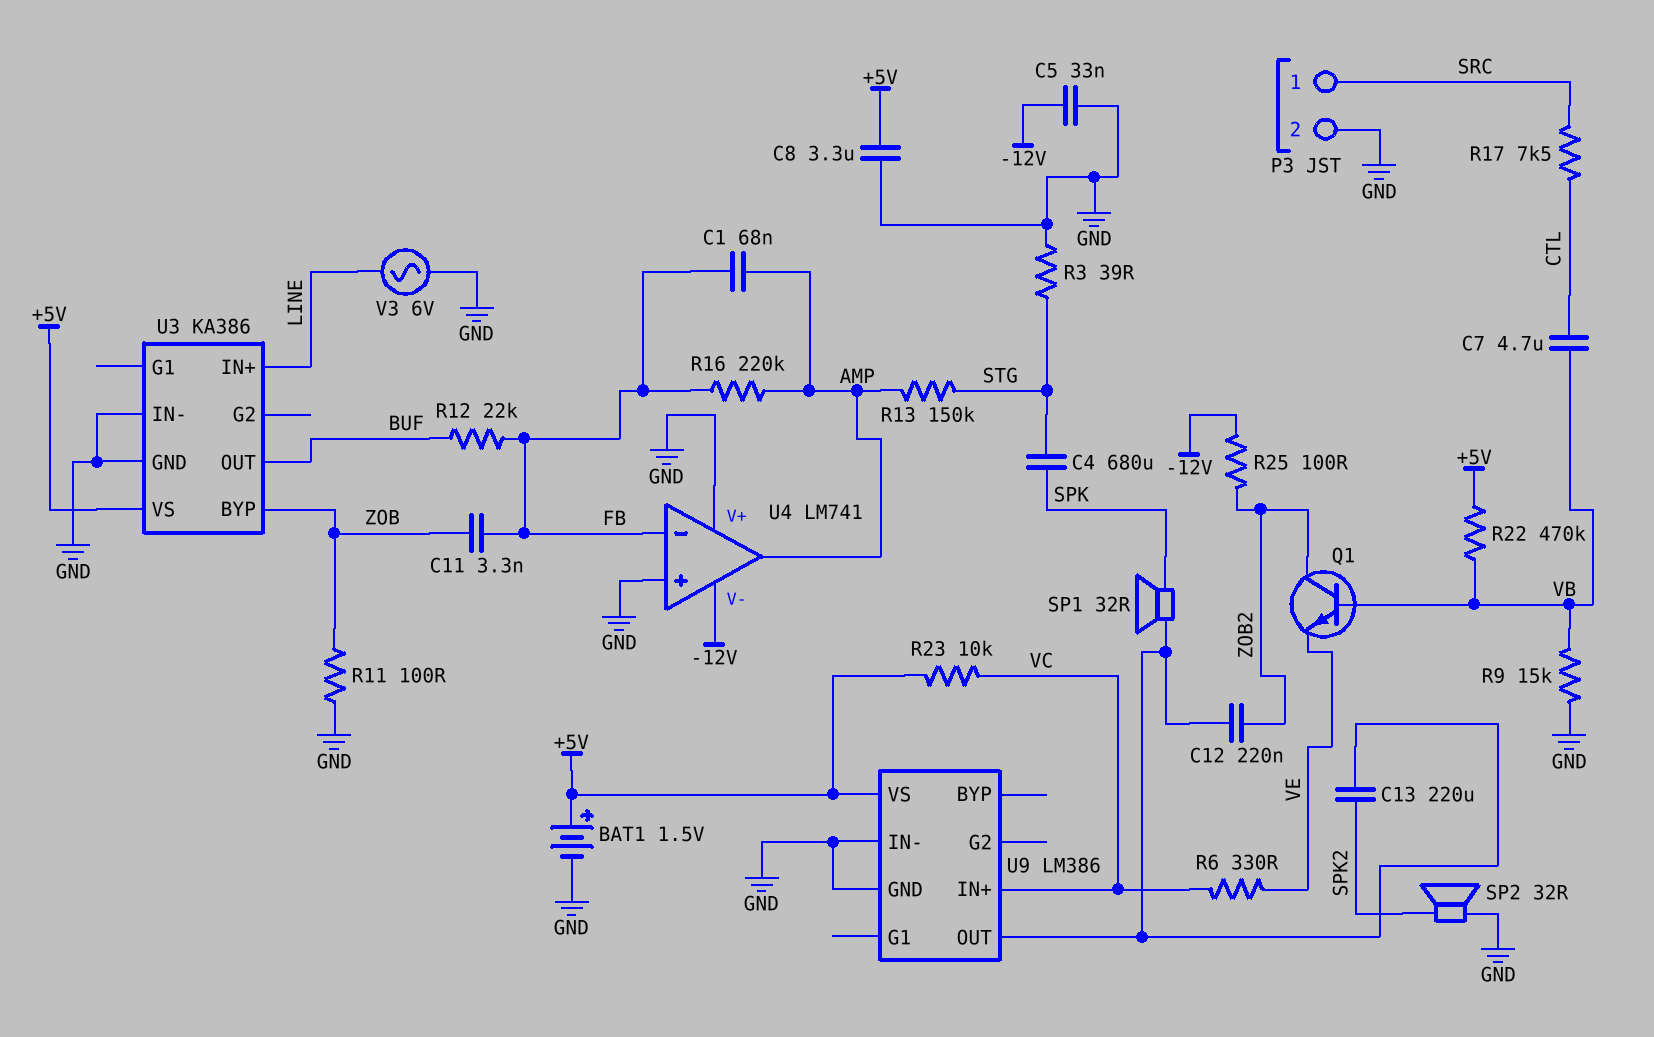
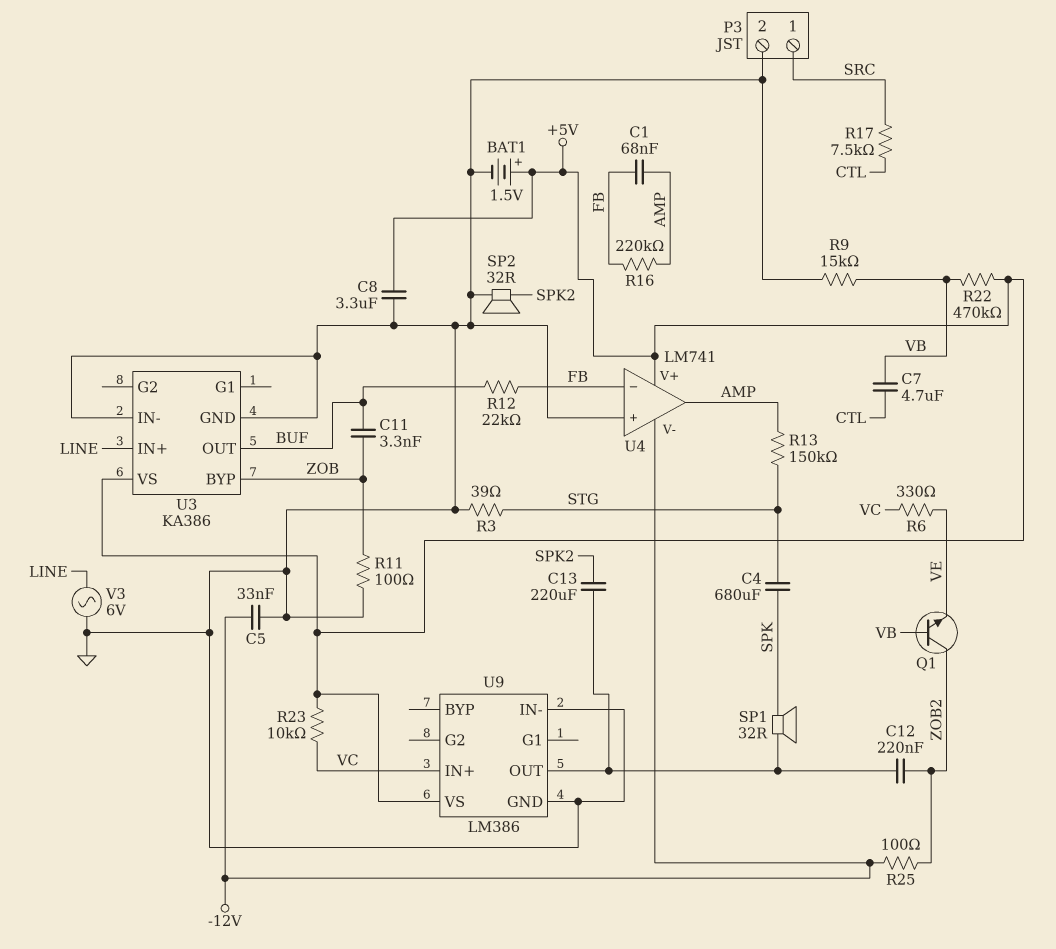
C11: 3.3nF (FB, ZOB) -> 3.3nF (BUF, ZOB)
U4 pin V+: GND -> +5V

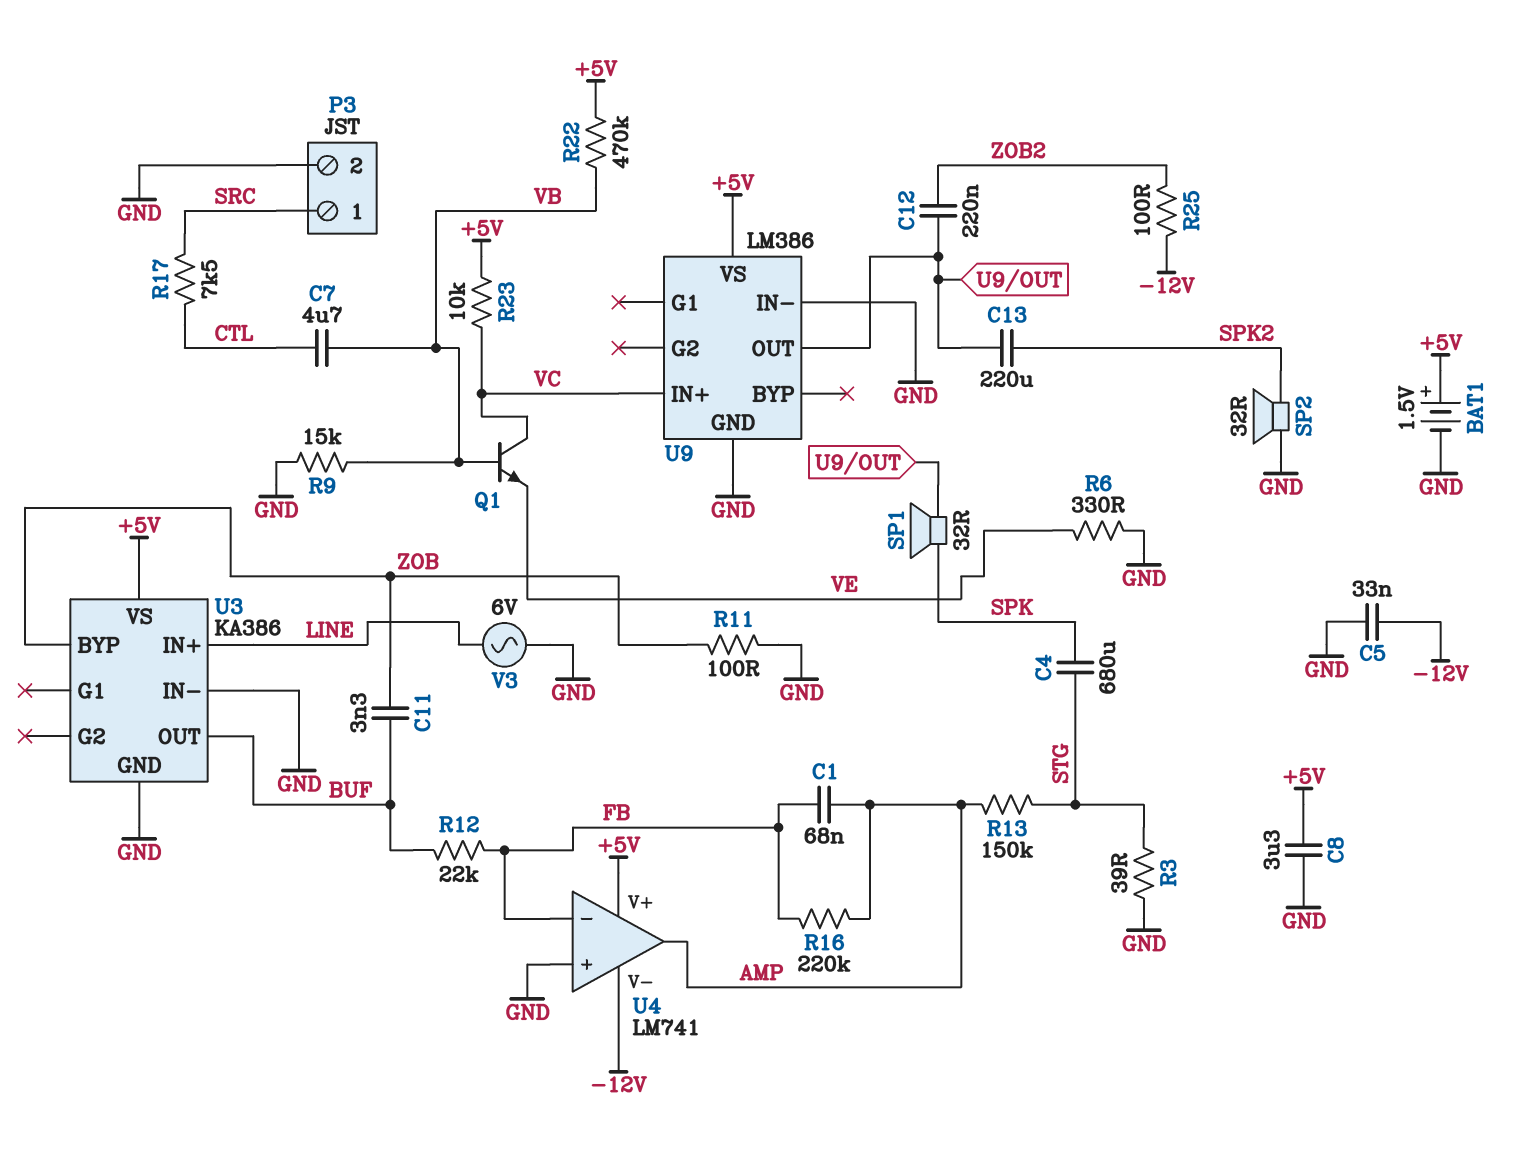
Q1: NPN (B VB, C ZOB2, E VE) -> NPN (B VB, C VC, E VE)
R6: 330 (VC, VE) -> 330 (GND, VE)

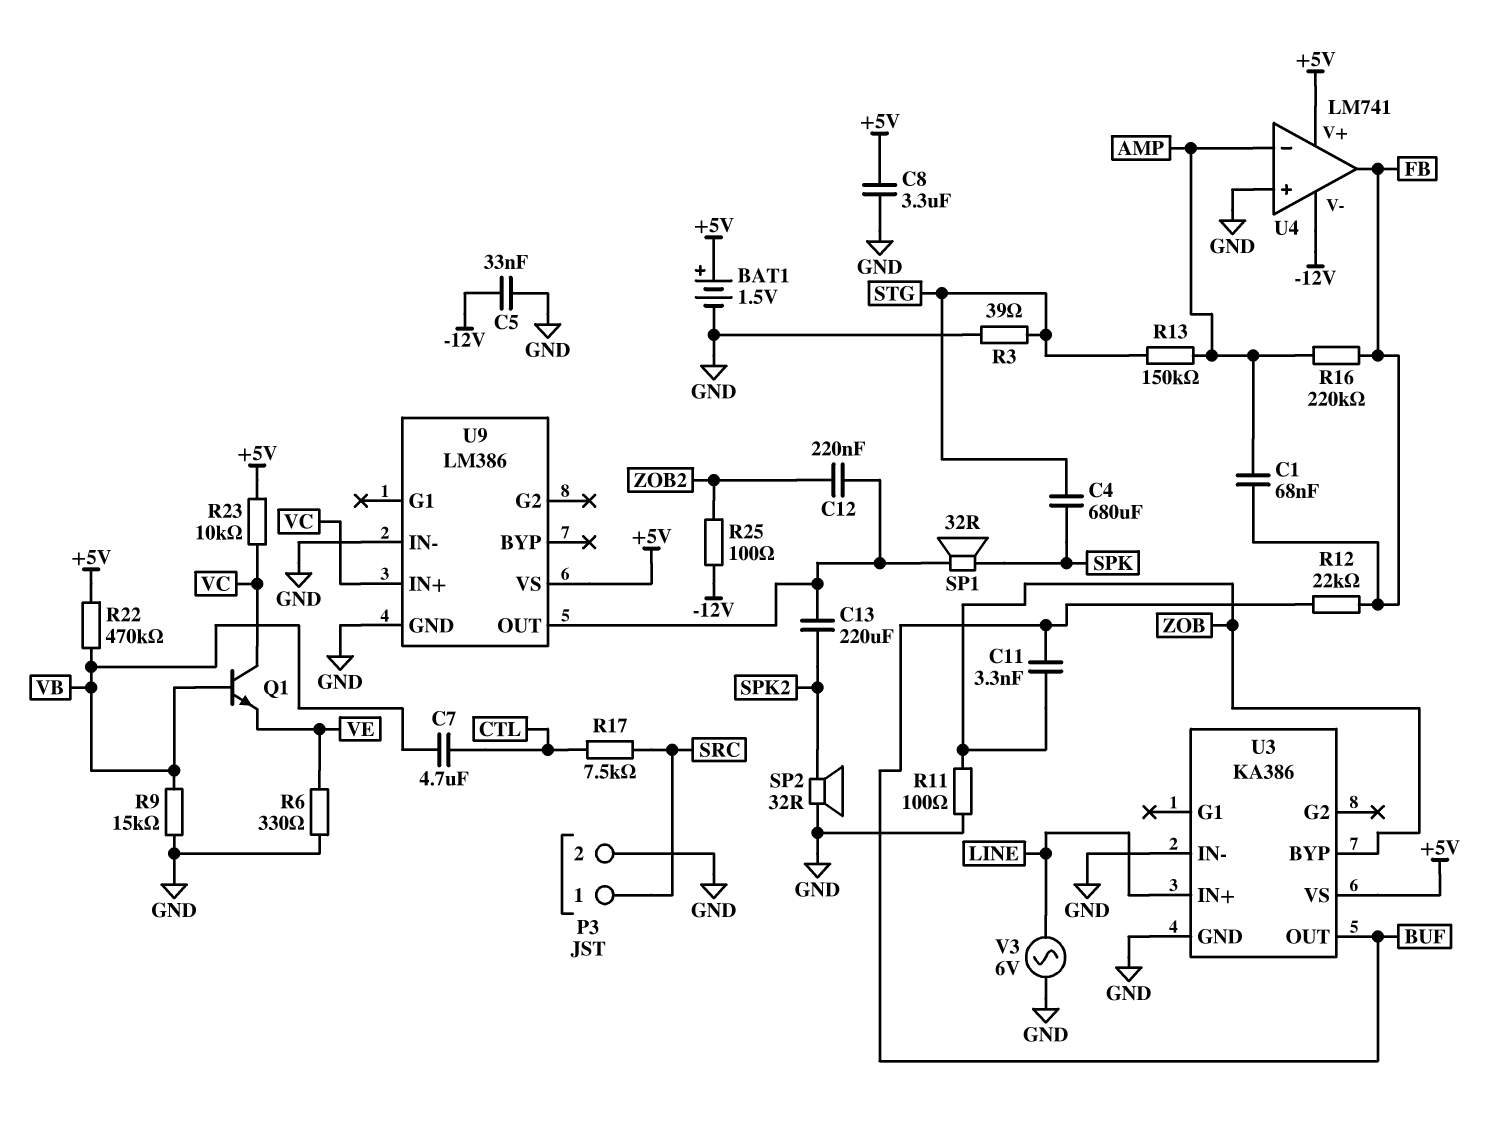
U4 pin in-: FB -> AMP
U4 pin out: AMP -> FB

